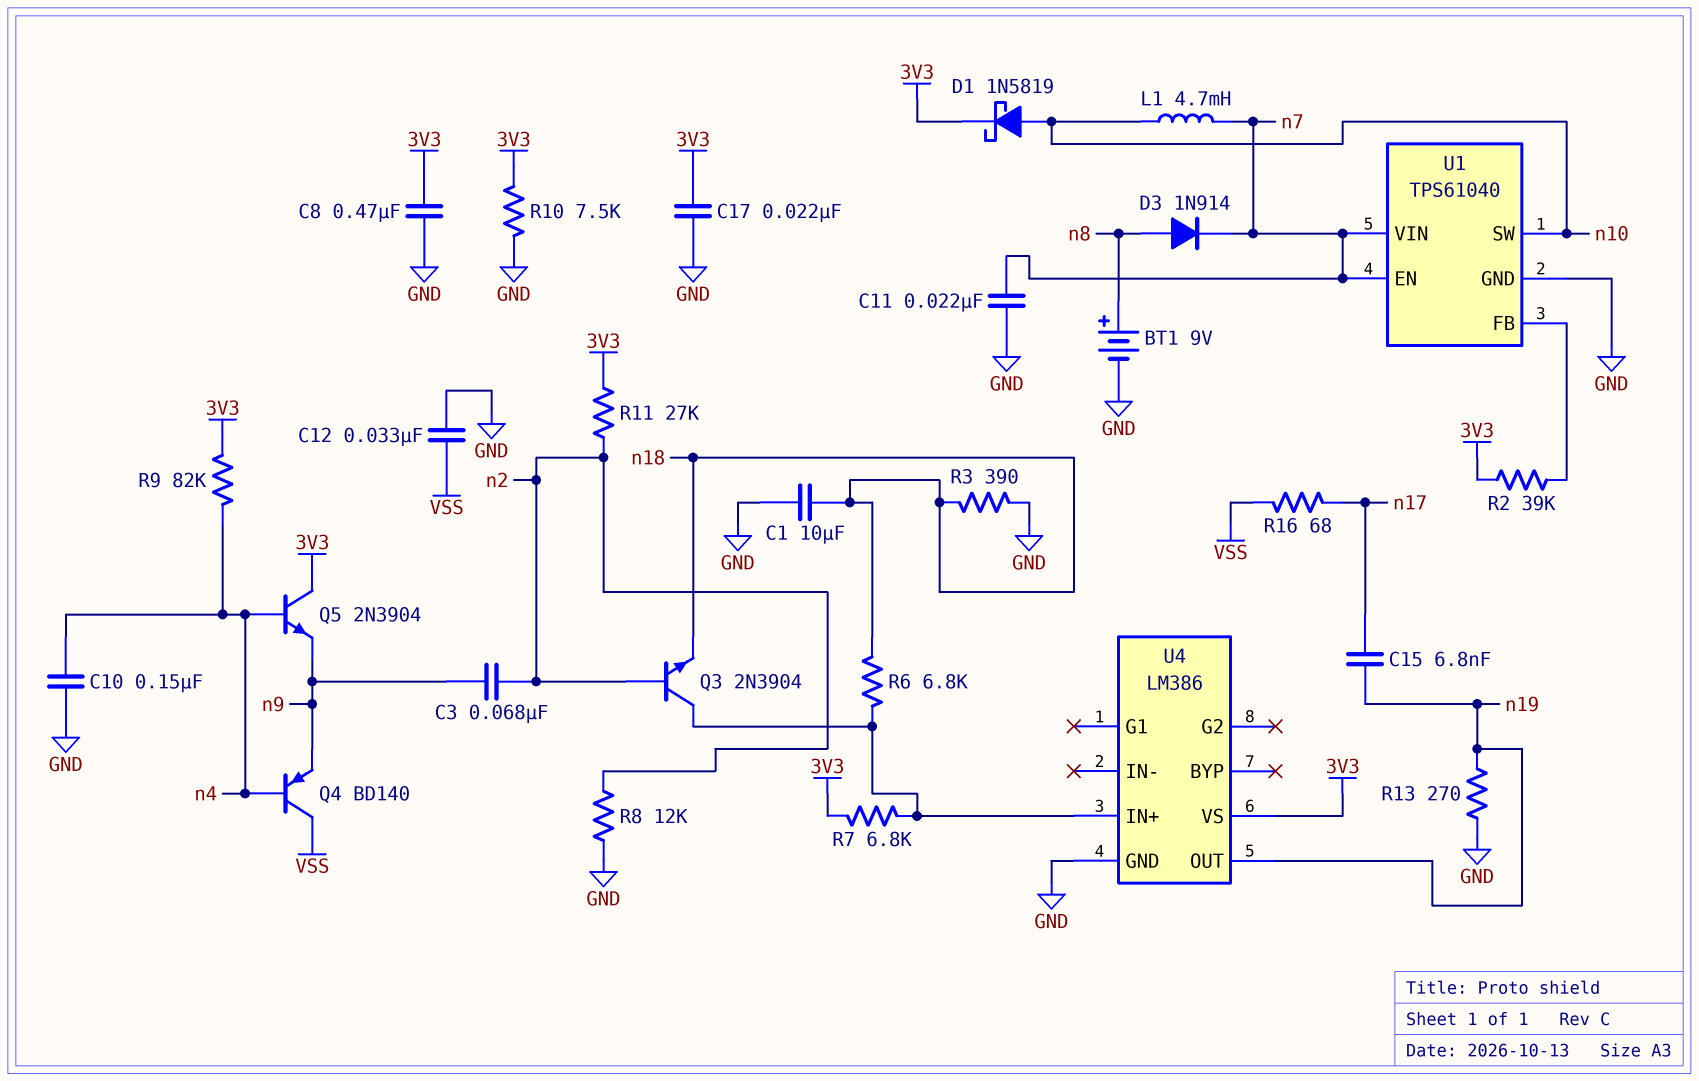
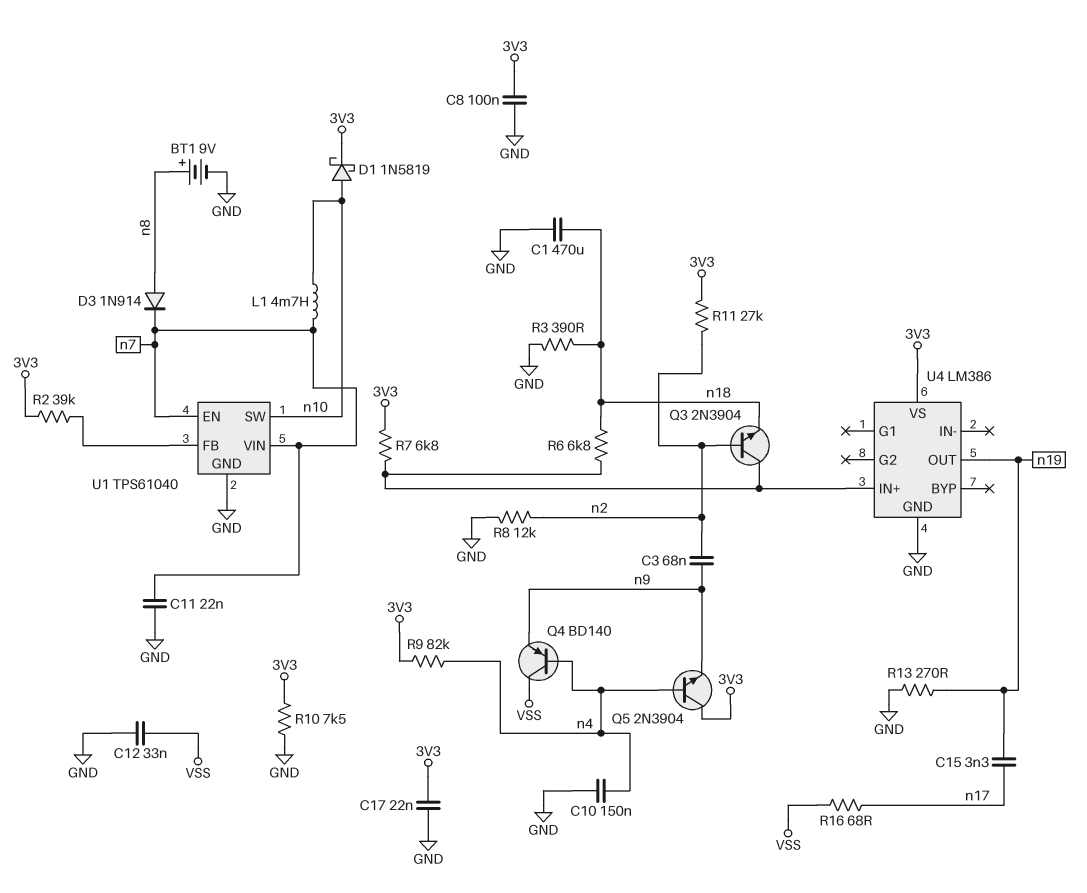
C1: 10uF (GND, n18) -> 470uF (GND, n18)
C8: 470nF (3V3, GND) -> 100nF (3V3, GND)
C15: 6.8nF (n17, n19) -> 3.3nF (n17, n19)

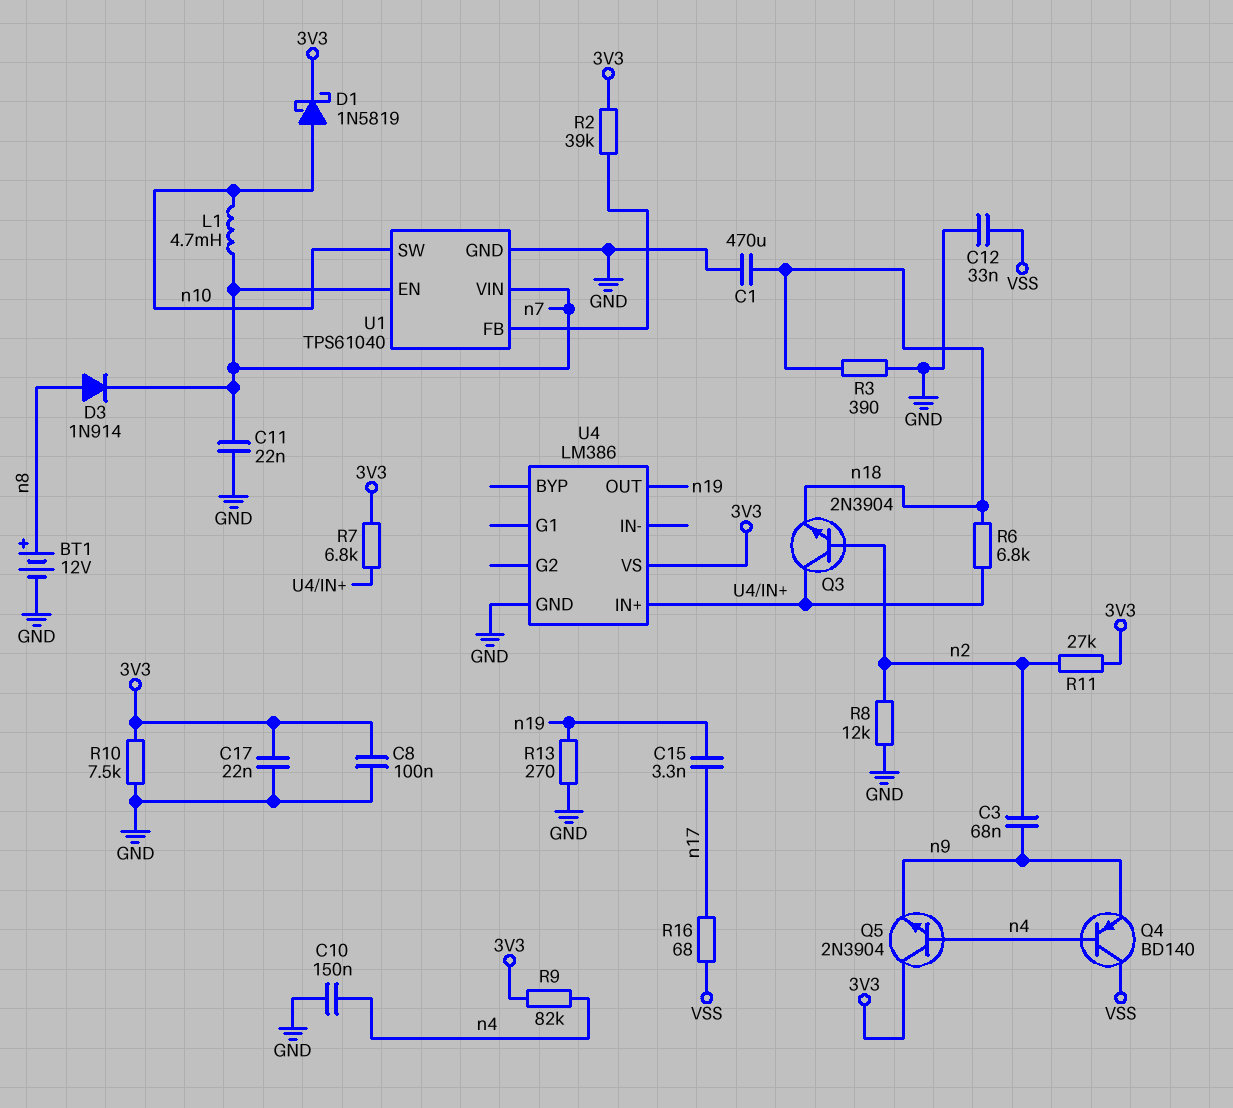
BT1: 9V (plus n8, minus GND) -> 12V (plus n8, minus GND)

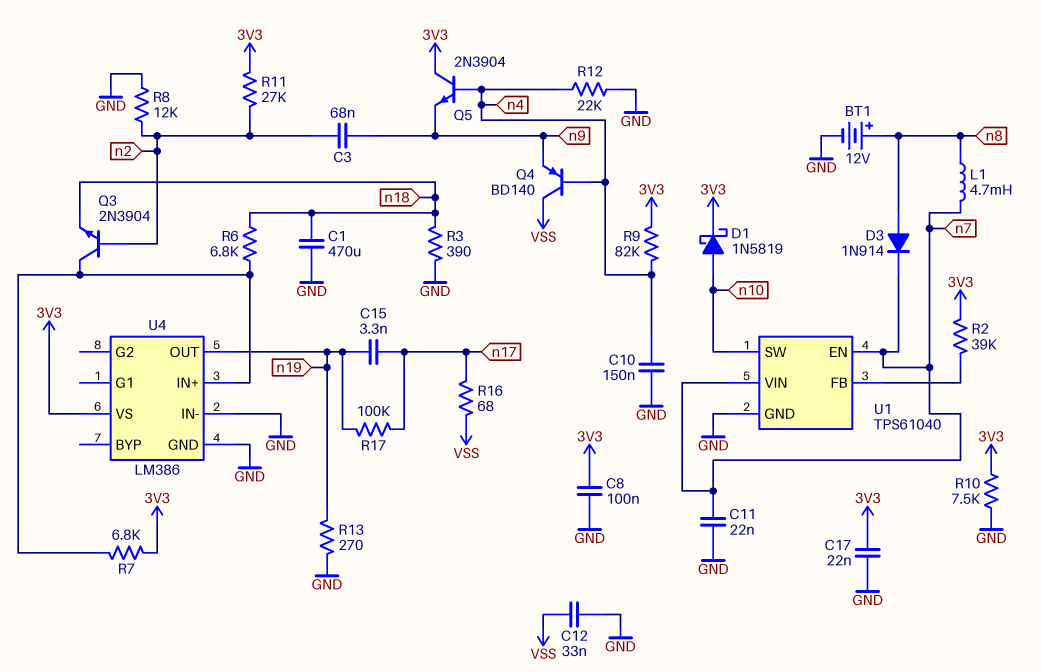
L1: 4.7mH (n7, n10) -> 4.7mH (n7, n8)
R12: none -> 22k (GND, n4)
R17: none -> 100k (n17, n19)
U4 pin IN-: none -> GND

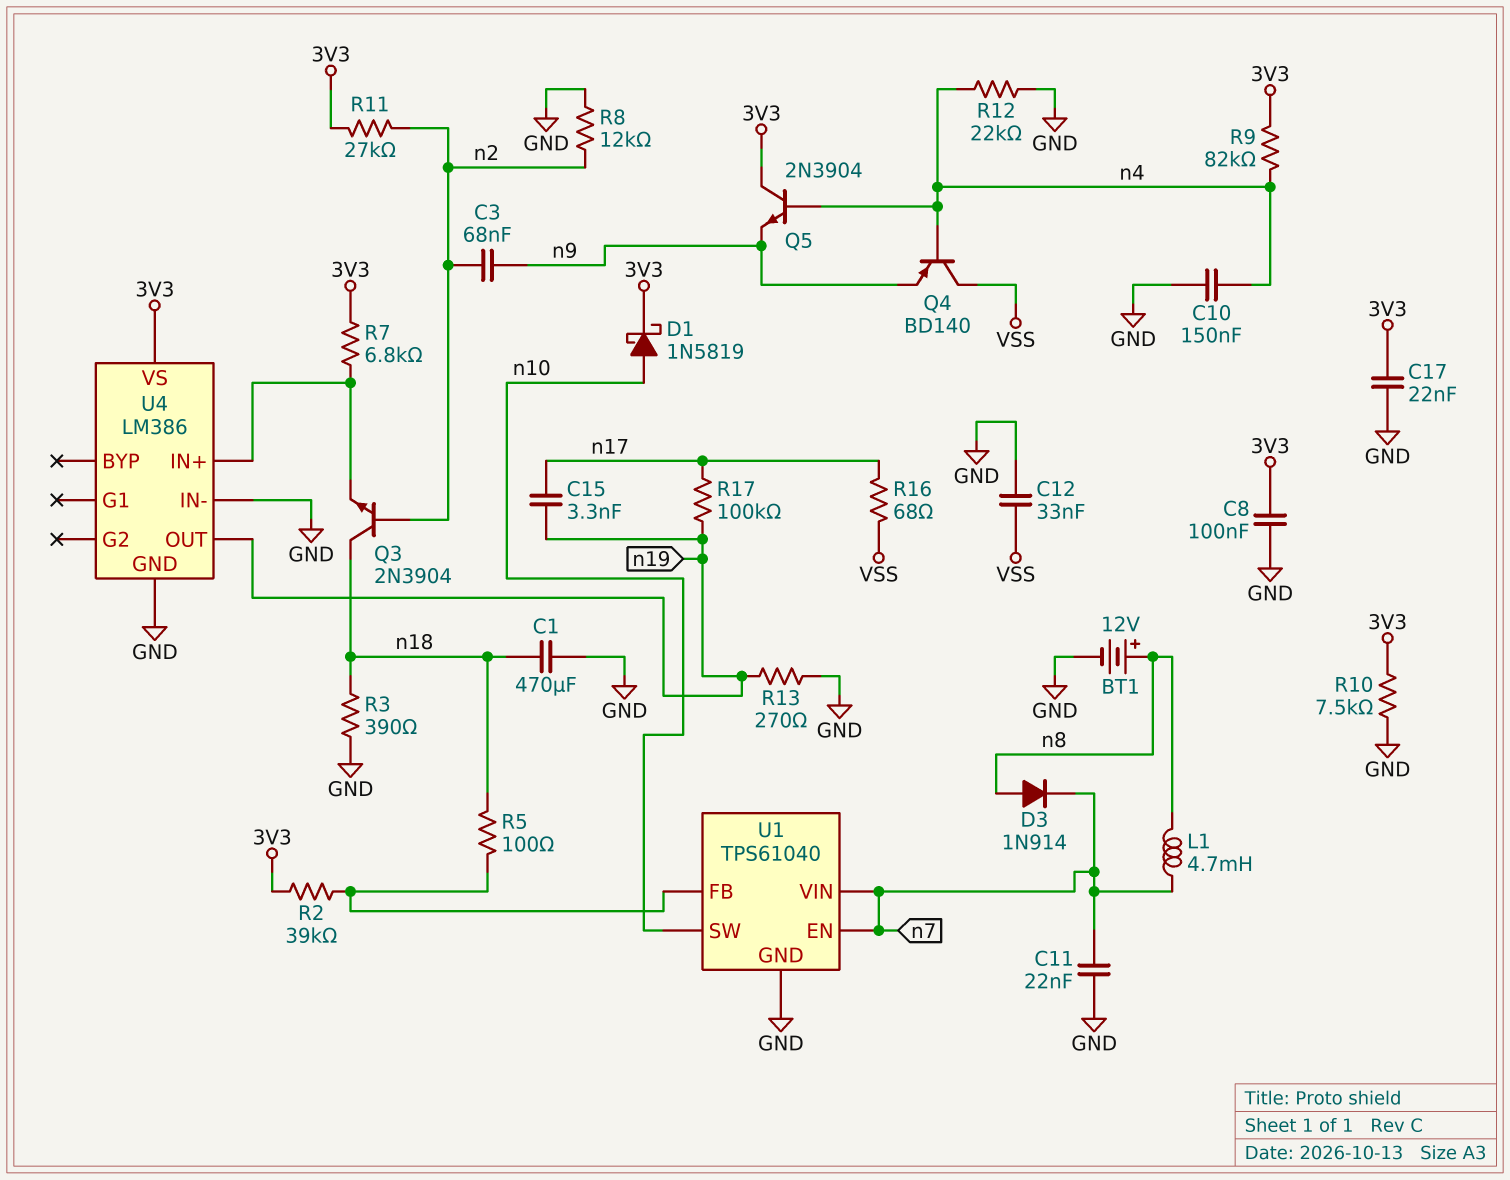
Q3: NPN 2N3904 (B n2, C U4/IN+, E n18) -> NPN 2N3904 (B n2, C n18, E U4/IN+)
R5: none -> 100 (U1/FB, n18)
R6: 6.8k (U4/IN+, n18) -> none

